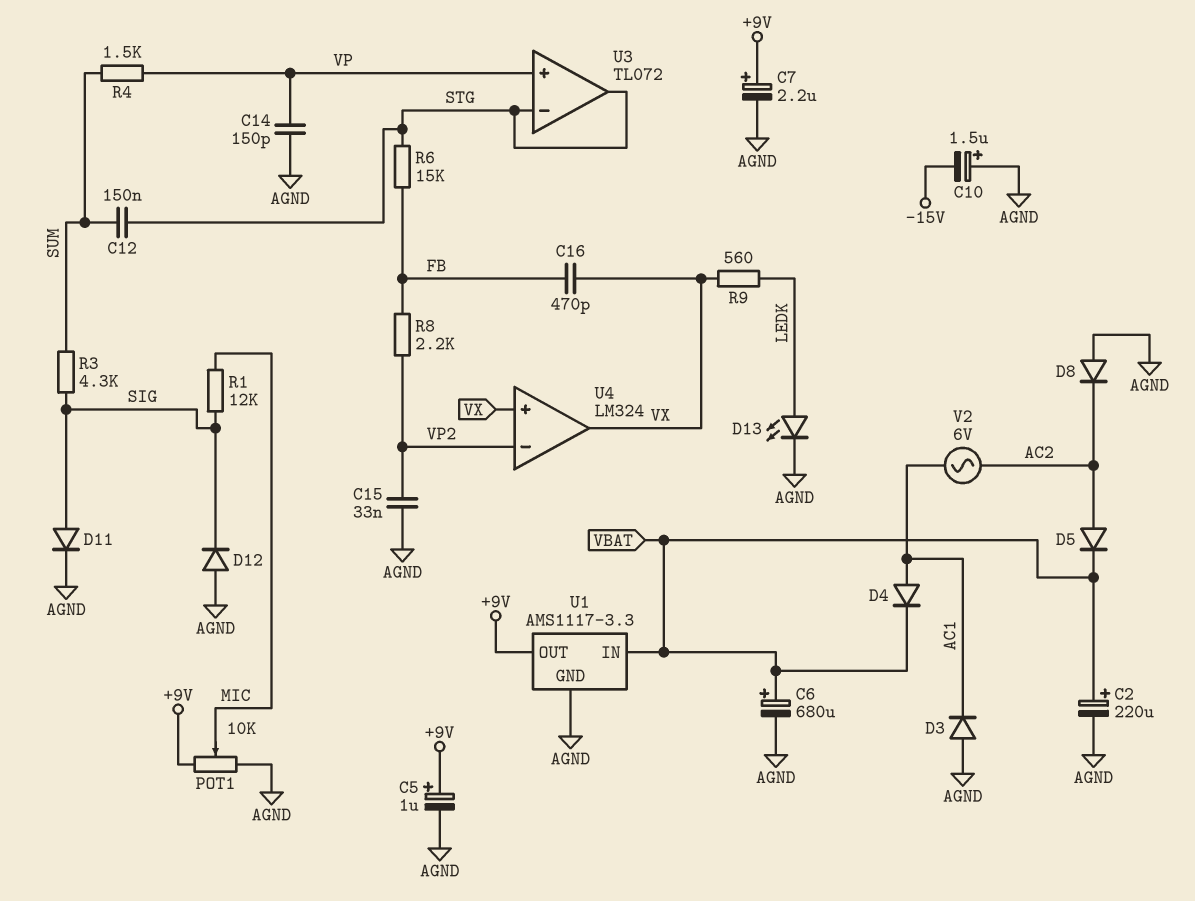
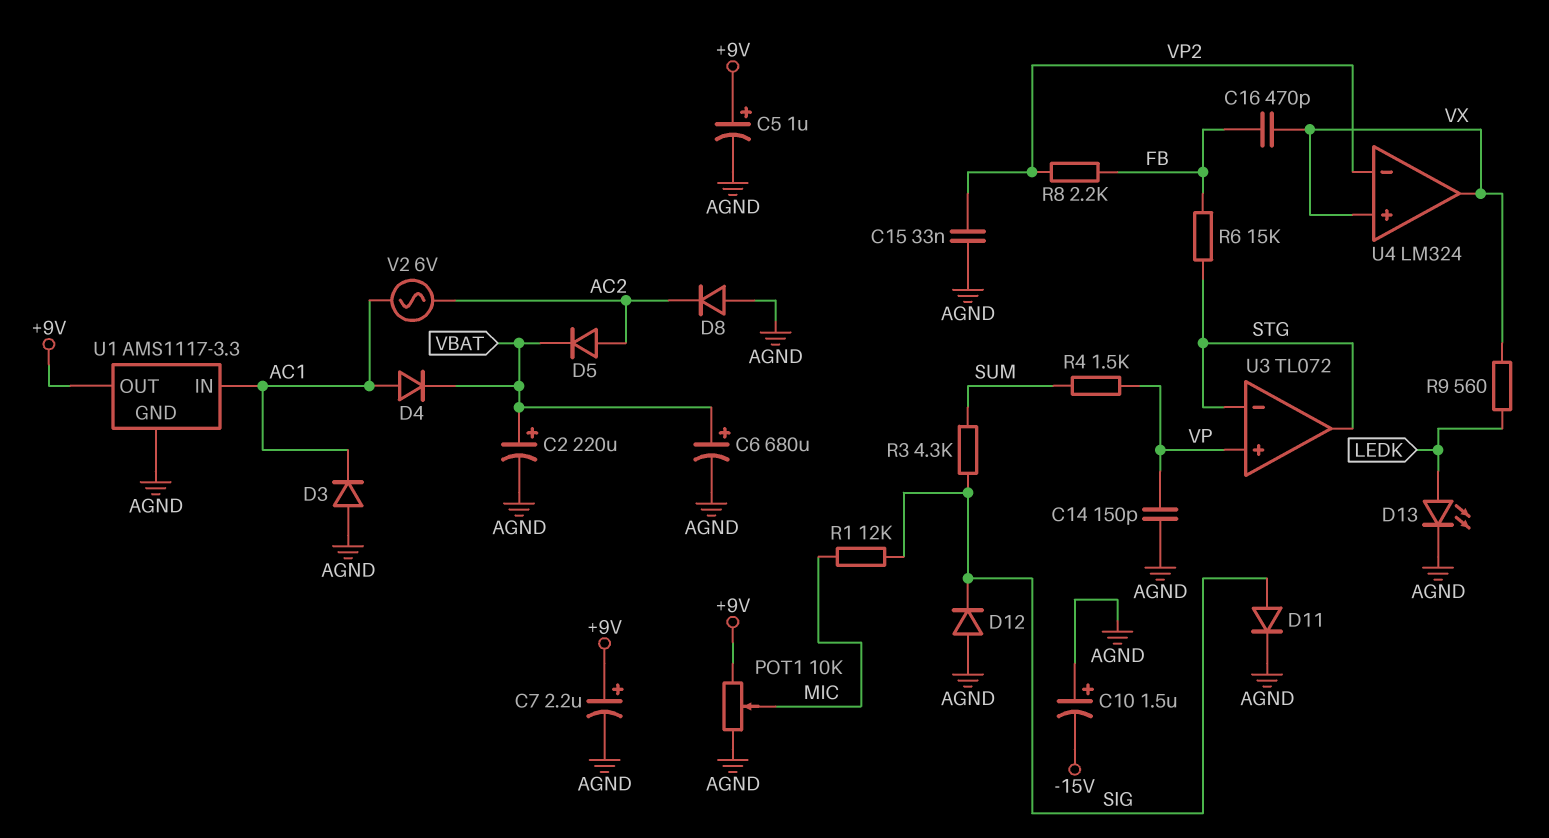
C12: 150nF (STG, SUM) -> none
U1 pin IN: VBAT -> AC1

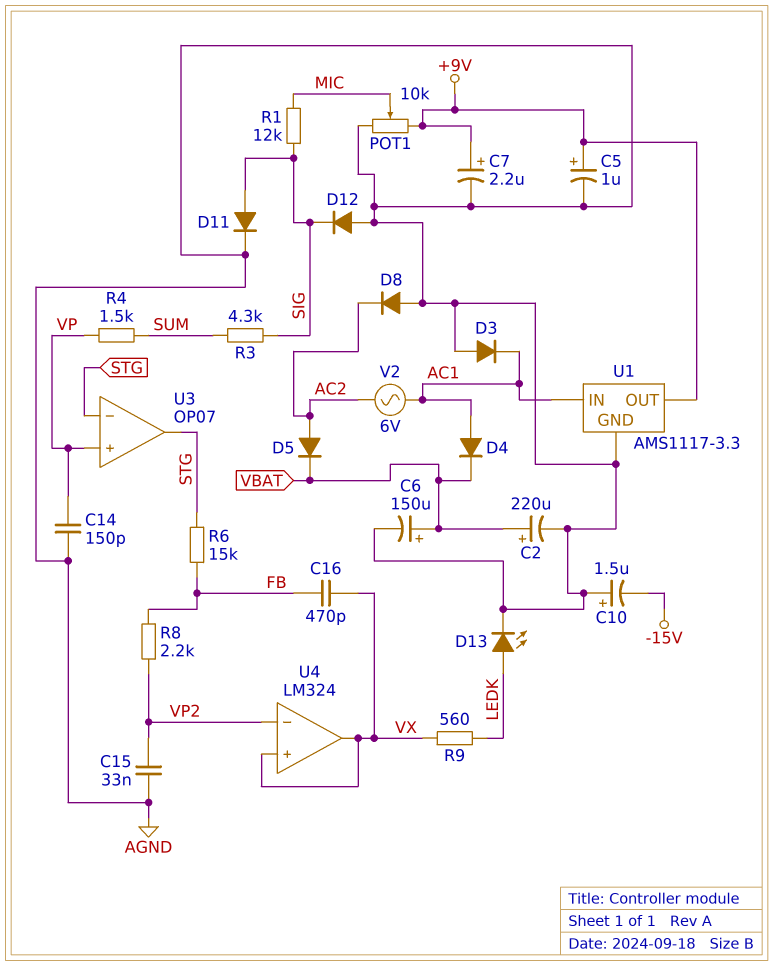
C6: 680uF (plus VBAT, minus AGND) -> 150uF (plus VBAT, minus AGND)
U3: TL072 -> OP07

